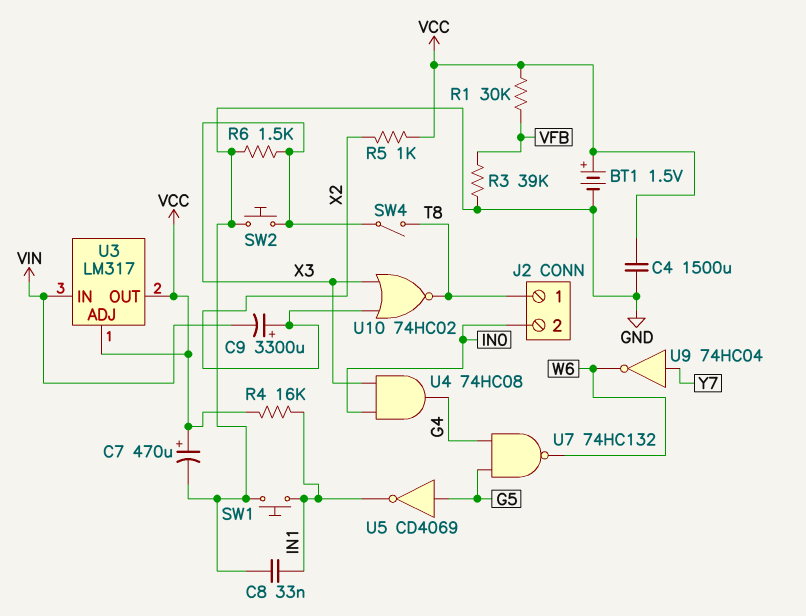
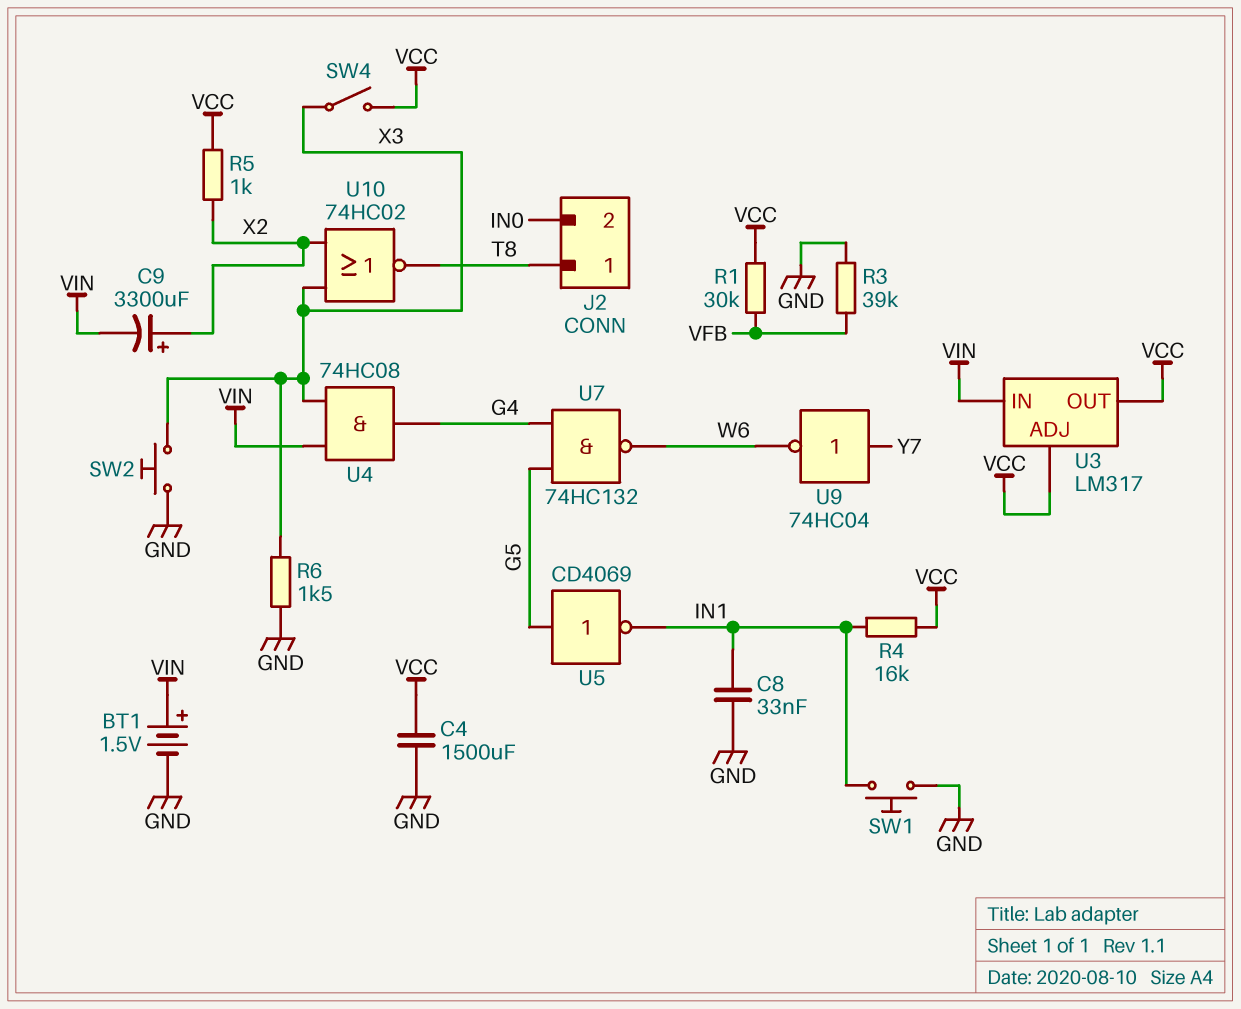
BT1: 1.5V (plus VCC, minus GND) -> 1.5V (plus VIN, minus GND)
C7: 470uF (plus VCC, minus GND) -> none
SW4: switch (T8, X3) -> switch (VCC, X3)
U4: AND 74HC08 (in IN0, in X3, out G4) -> AND 74HC08 (in VIN, in X3, out G4)

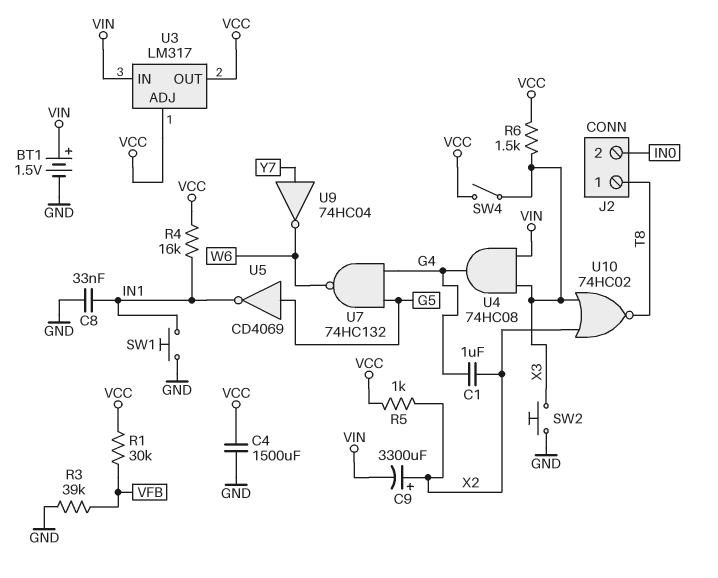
C1: none -> 1uF (G4, X2)
R6: 1.5k (GND, X3) -> 1.5k (VCC, X3)

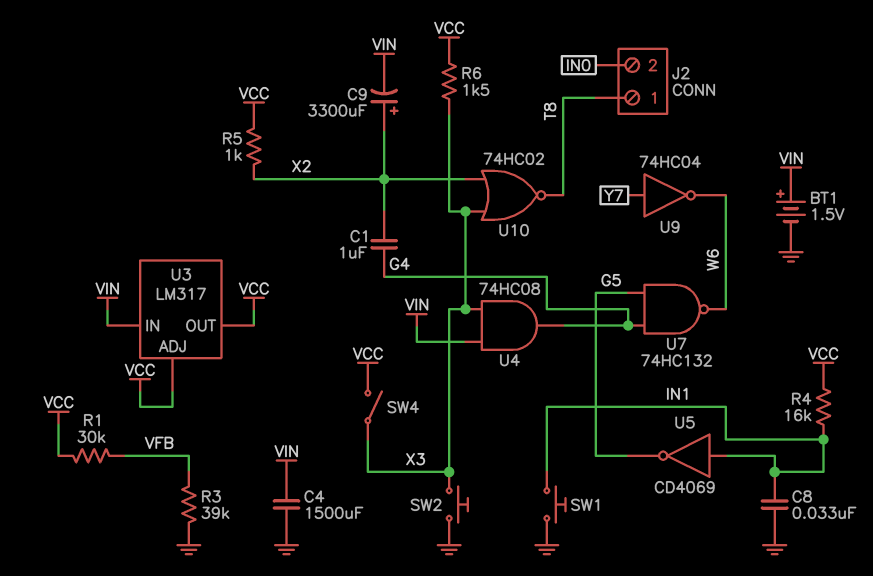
C4: 1500uF (GND, VCC) -> 1500uF (GND, VIN)
U5: NOT CD4069 (in G5, out IN1) -> NOT CD4069 (in IN1, out G5)

